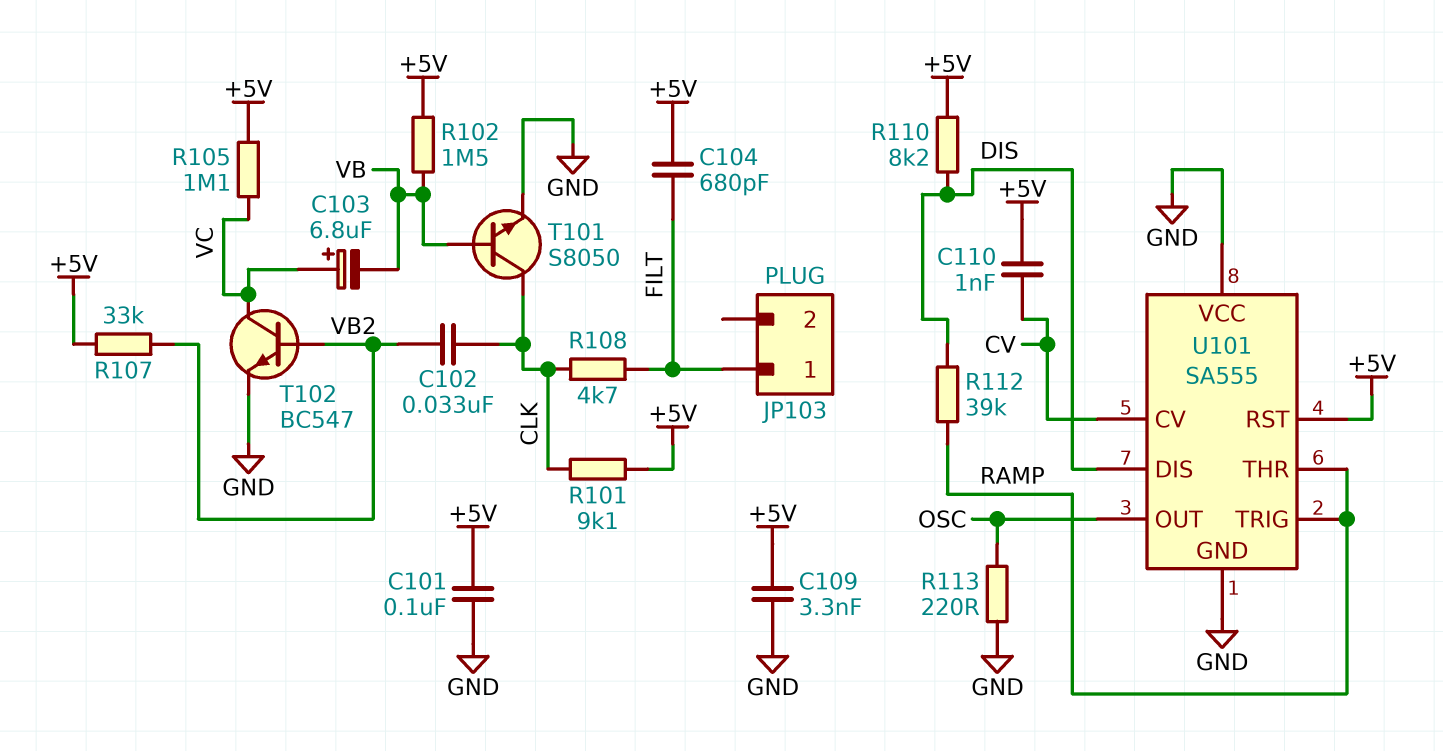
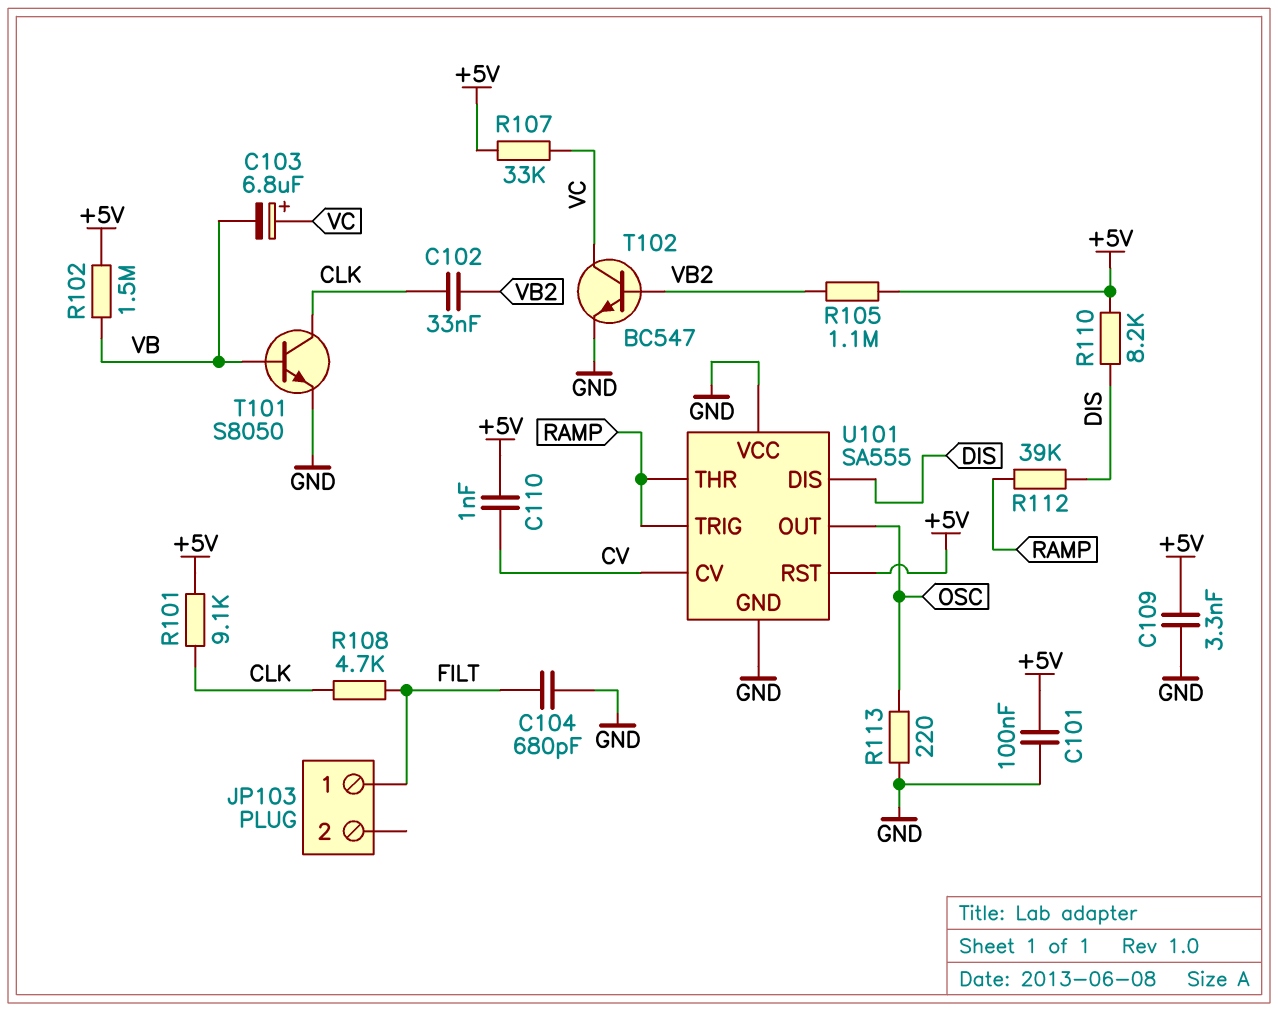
C104: 680pF (+5V, FILT) -> 680pF (FILT, GND)
R105: 1.1M (+5V, VC) -> 1.1M (+5V, VB2)
R107: 33k (+5V, VB2) -> 33k (+5V, VC)

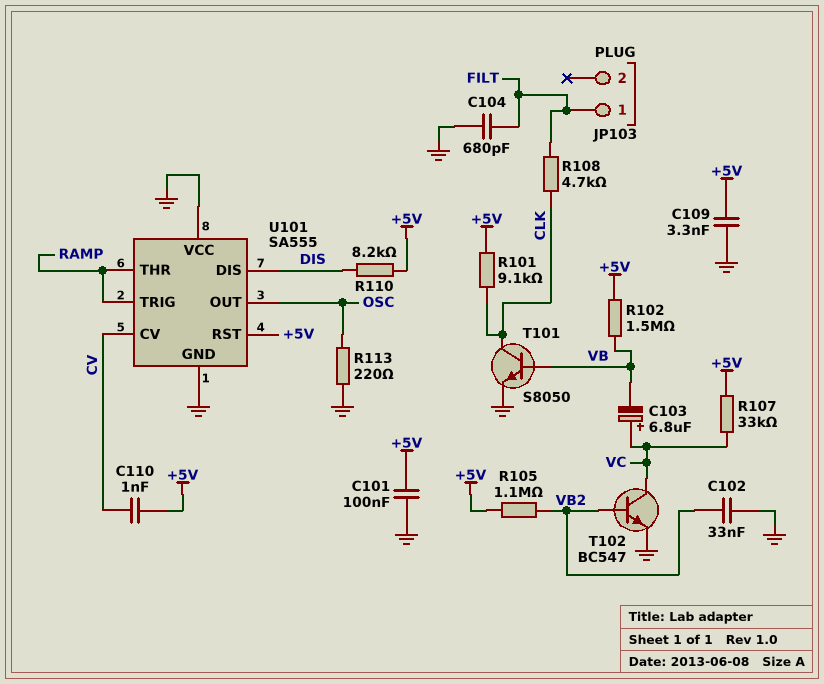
C102: 33nF (CLK, VB2) -> 33nF (GND, VB2)
R112: 39k (DIS, RAMP) -> none

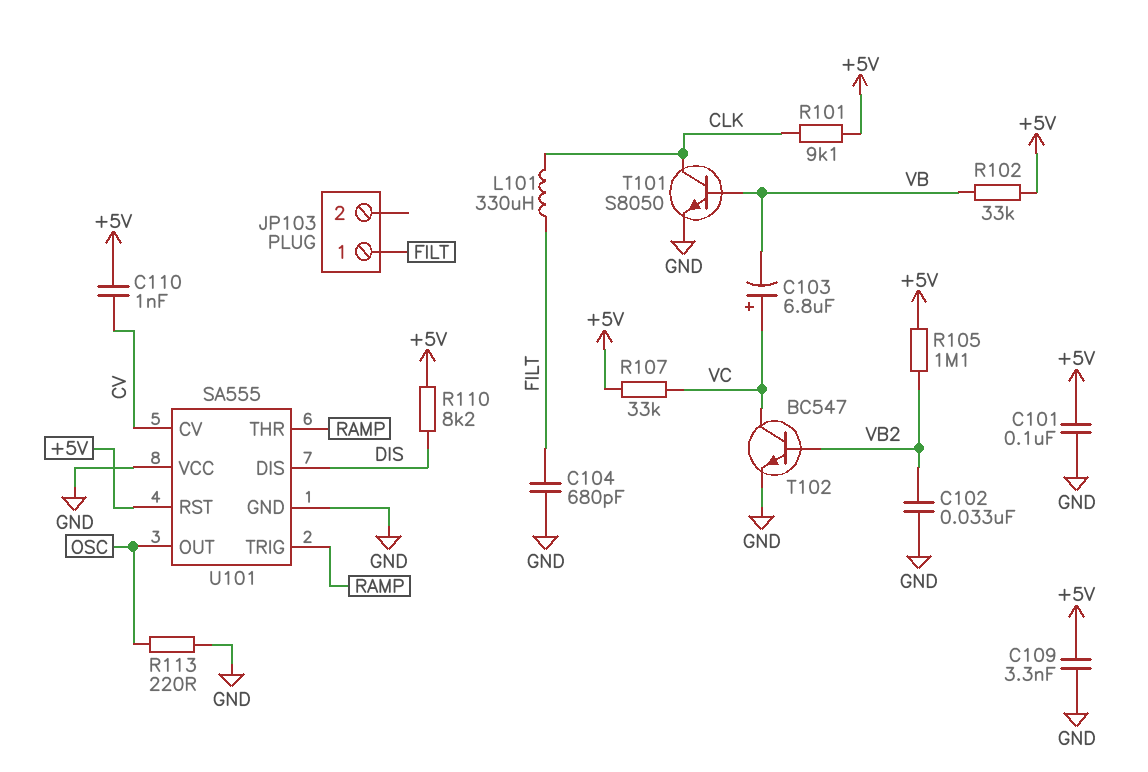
L101: none -> 330uH (CLK, FILT)
R102: 1.5M (+5V, VB) -> 33k (+5V, VB)
R108: 4.7k (CLK, FILT) -> none

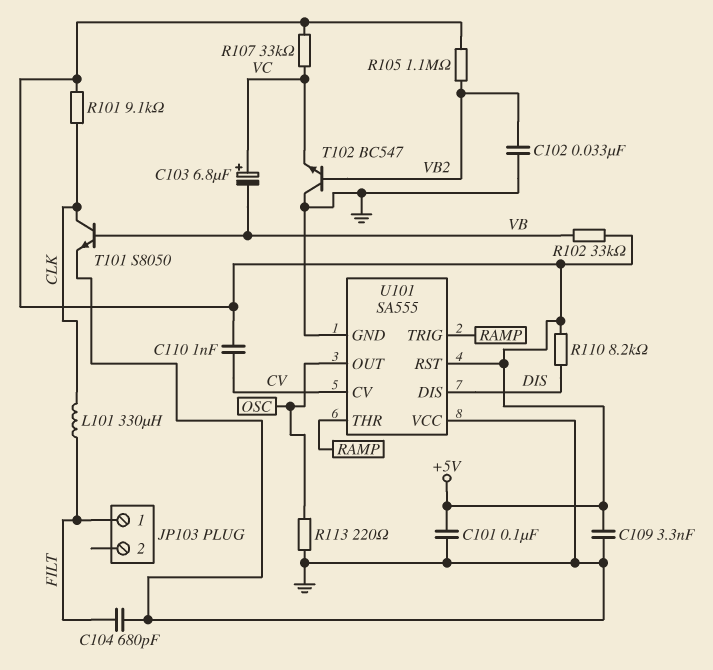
T102: NPN BC547 (B VB2, C VC, E GND) -> NPN BC547 (B VB2, C GND, E VC)

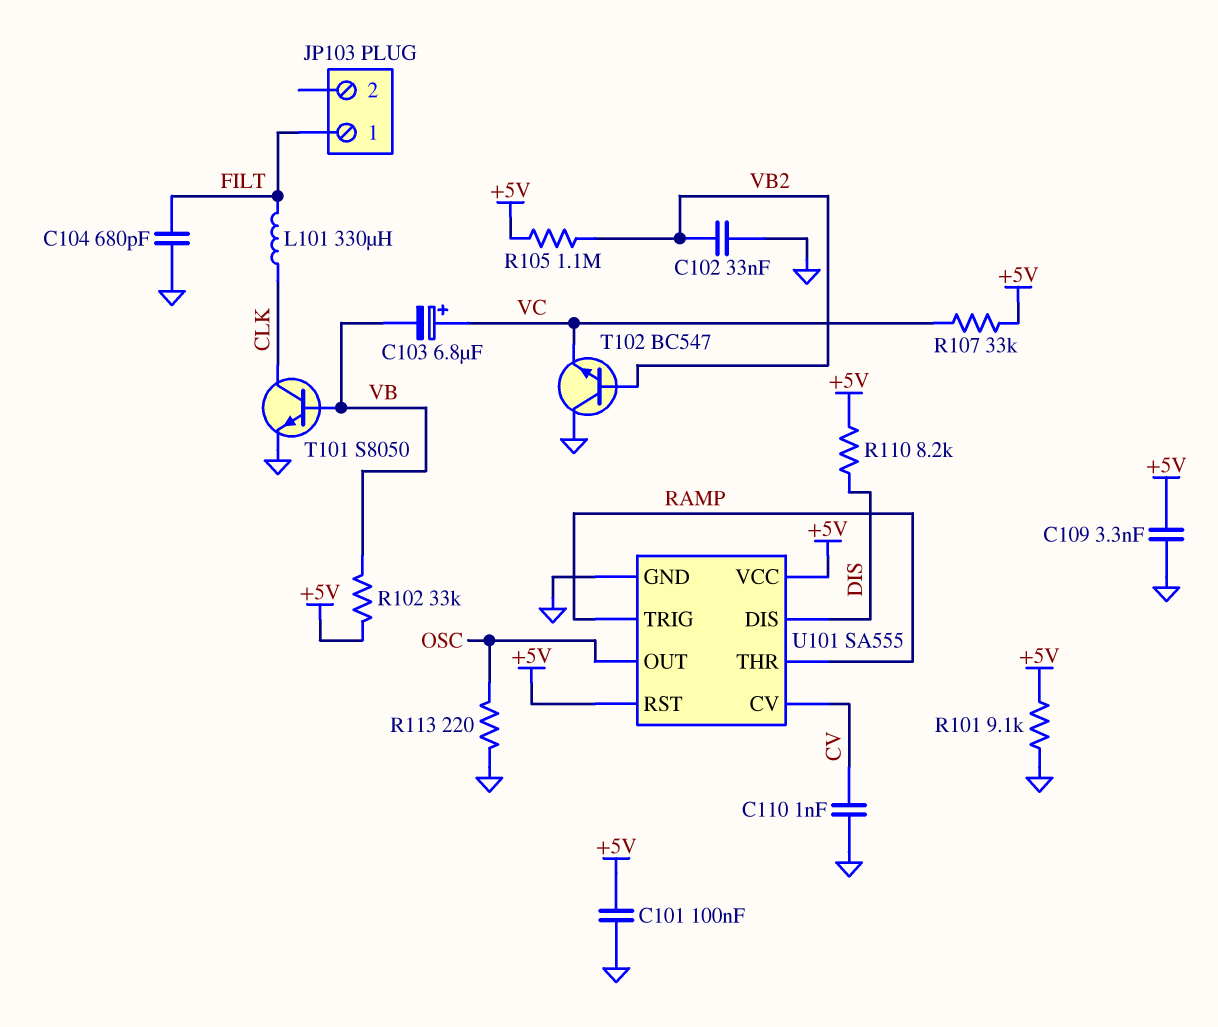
C110: 1nF (+5V, CV) -> 1nF (CV, GND)
R101: 9.1k (+5V, CLK) -> 9.1k (+5V, GND)
U101 pin VCC: GND -> +5V

